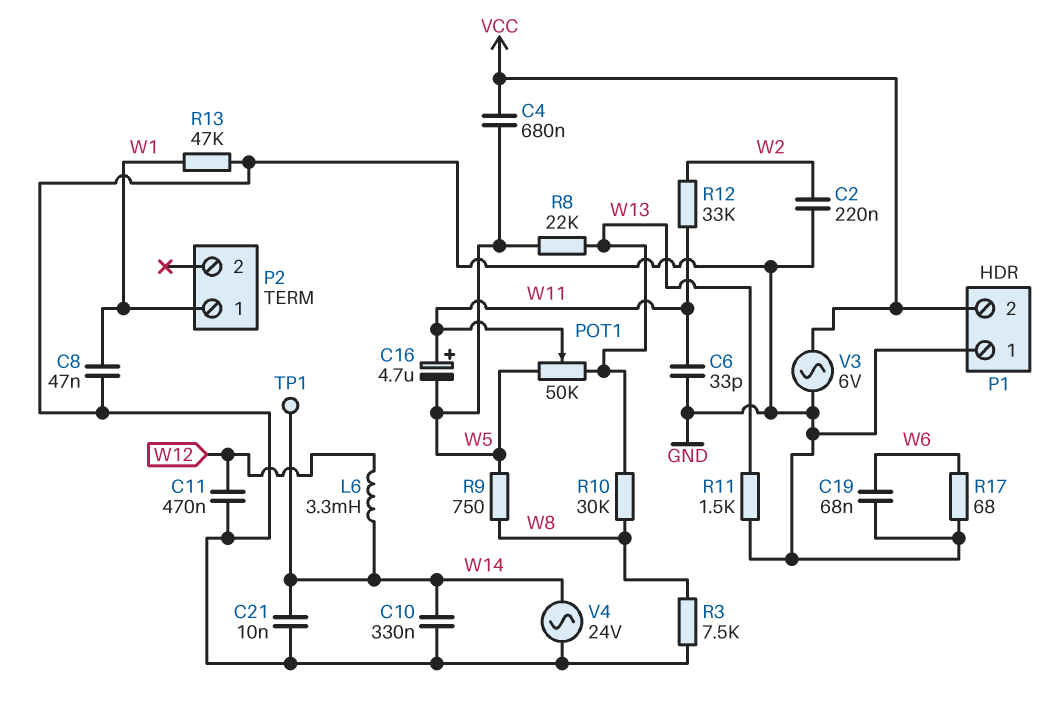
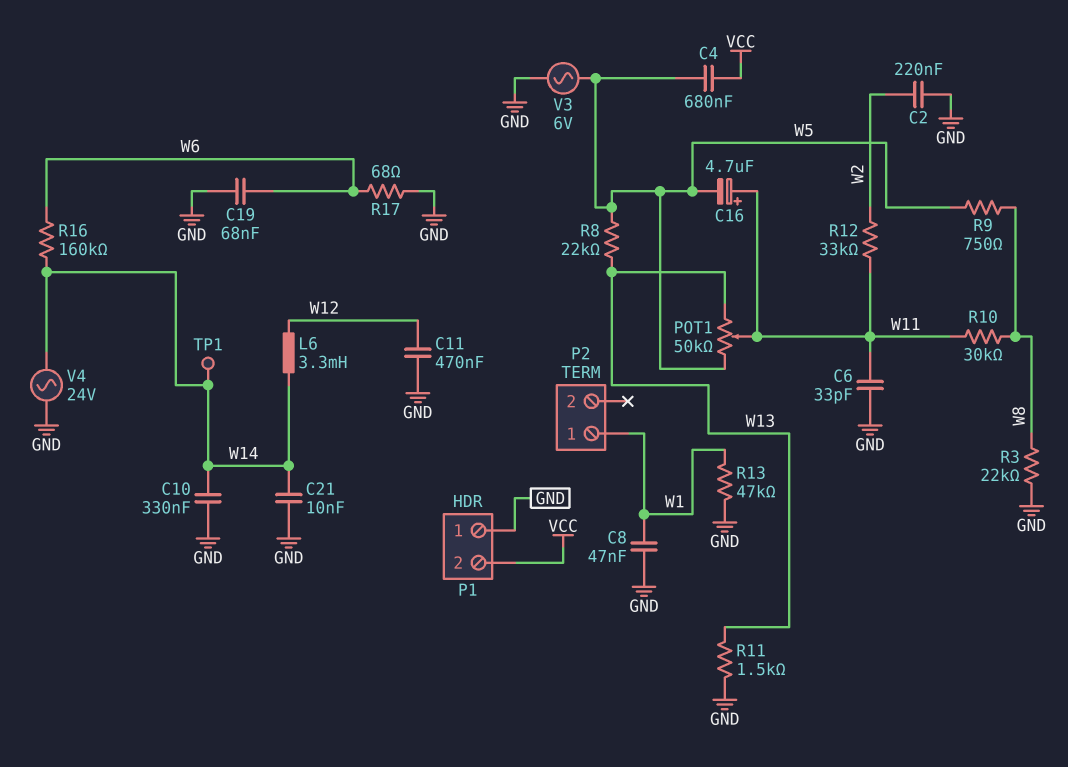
R3: 7.5k (GND, W8) -> 22k (GND, W8)
R10: 30k (W8, W13) -> 30k (W8, W11)
R16: none -> 160k (W6, W14)
V3: AC 6V (GND, VCC) -> AC 6V (GND, W5)

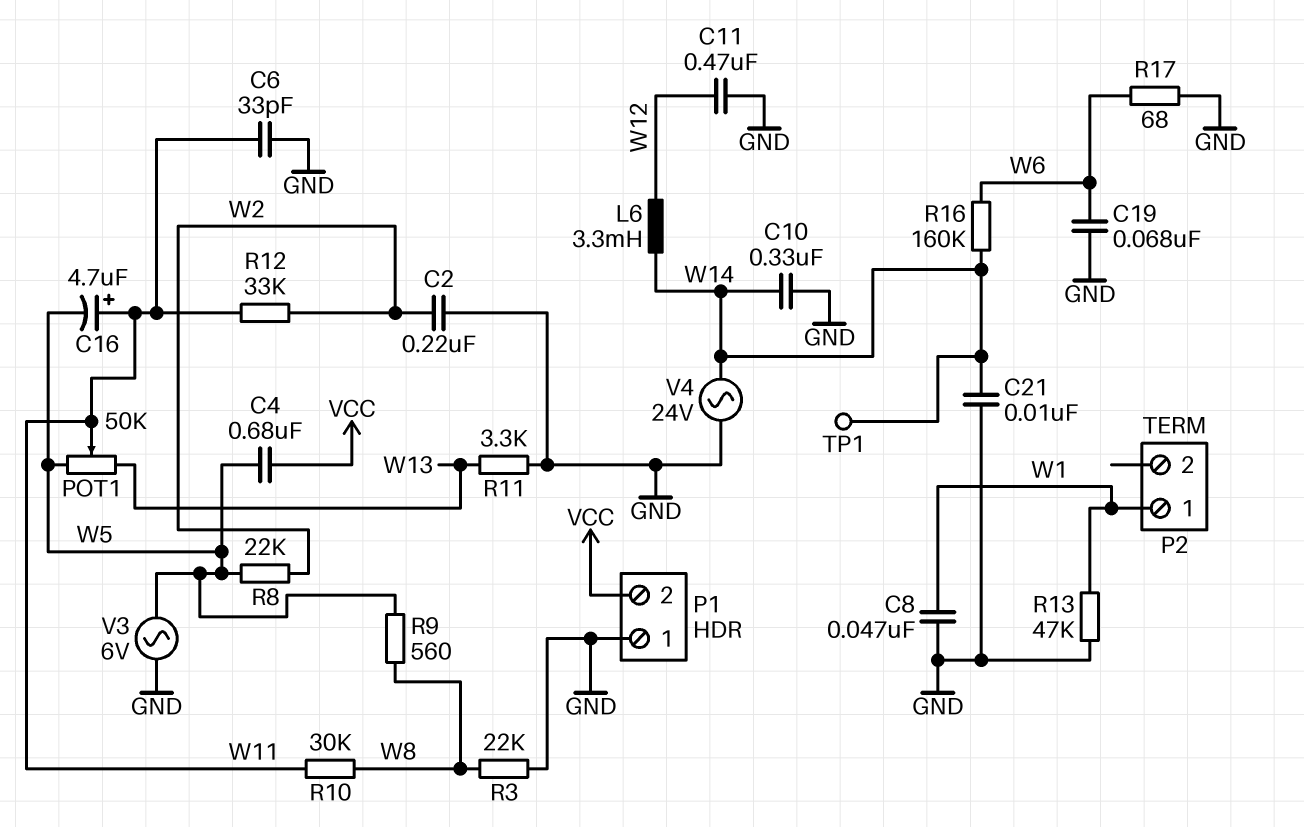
R8: 22k (W5, W13) -> 22k (W2, W5)
R9: 750 (W5, W8) -> 560 (W5, W8)
R11: 1.5k (GND, W13) -> 3.3k (GND, W13)

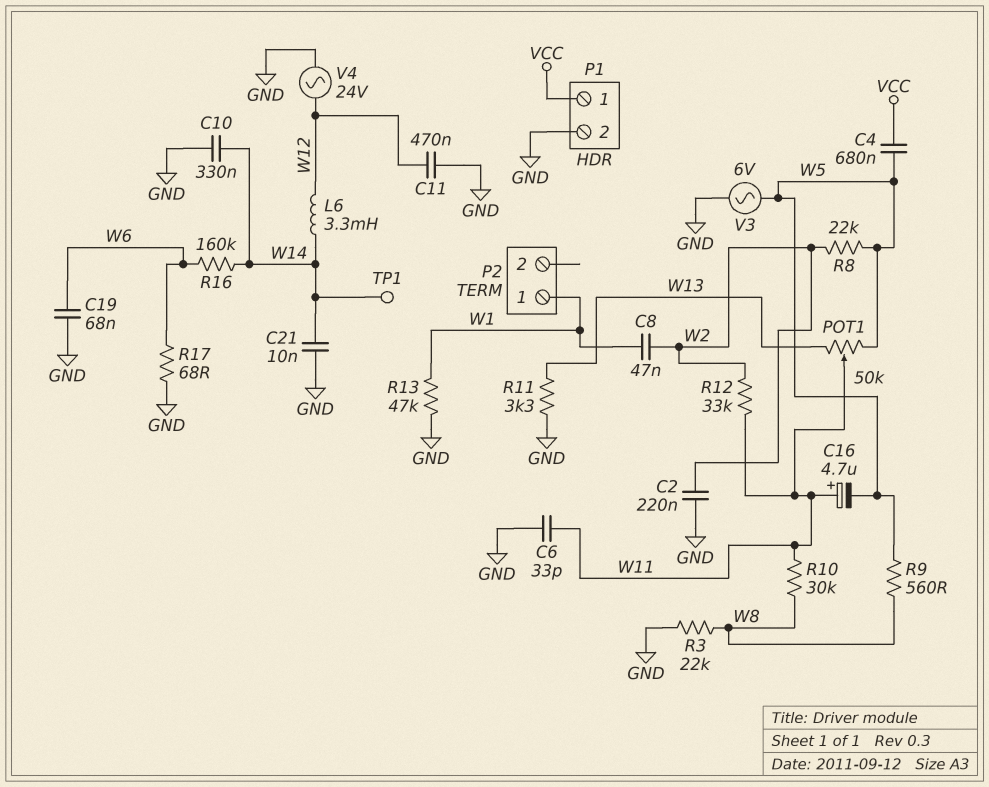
C8: 47nF (GND, W1) -> 47nF (W1, W2)
P1 pin 1: GND -> VCC
P1 pin 2: VCC -> GND
V4: AC 24V (GND, W14) -> AC 24V (GND, W12)

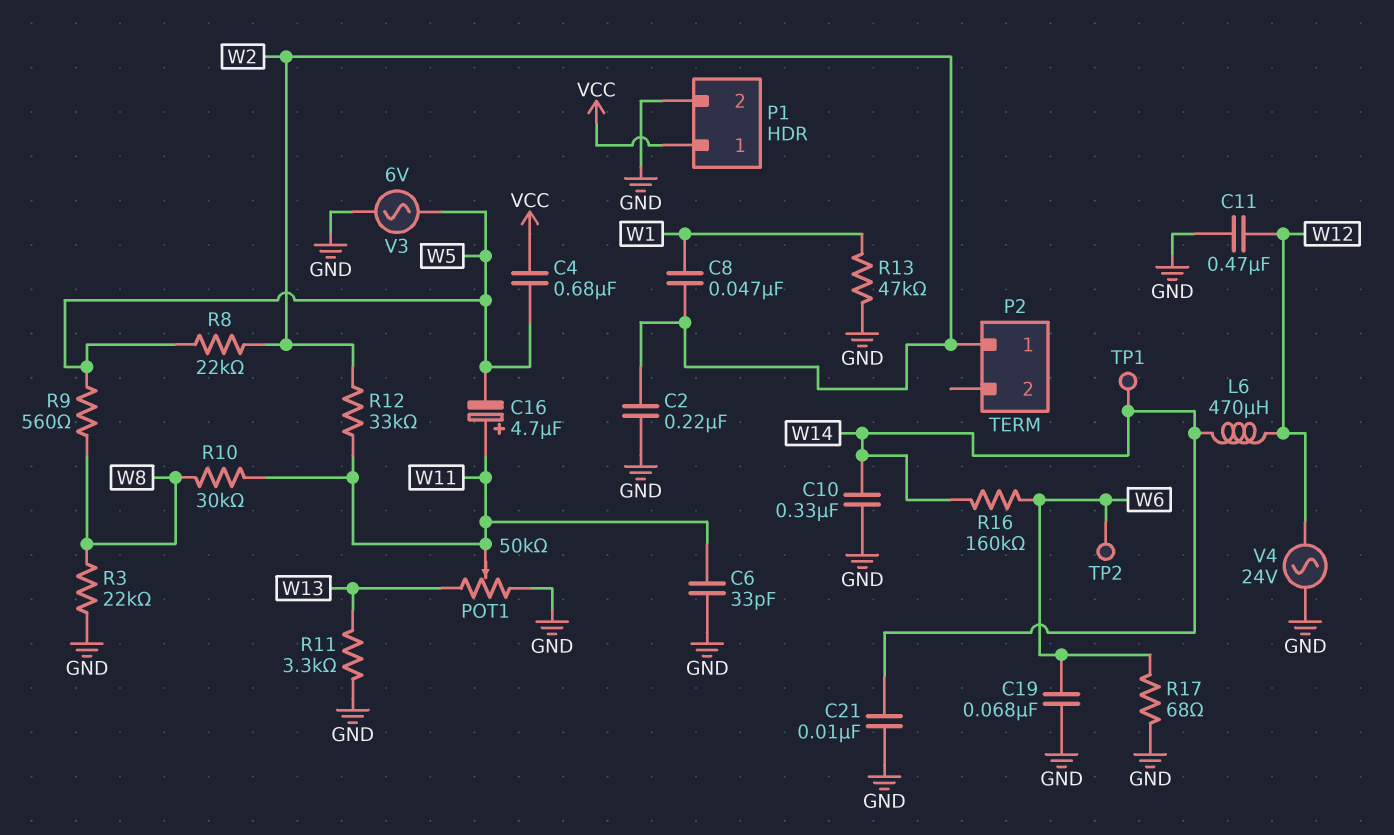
L6: 3.3mH (W12, W14) -> 470uH (W12, W14)
P2 pin 1: W1 -> W2
POT1: 50k (W5, W13, wiper W11) -> 50k (GND, W13, wiper W11)
TP2: none -> test point (W6)

